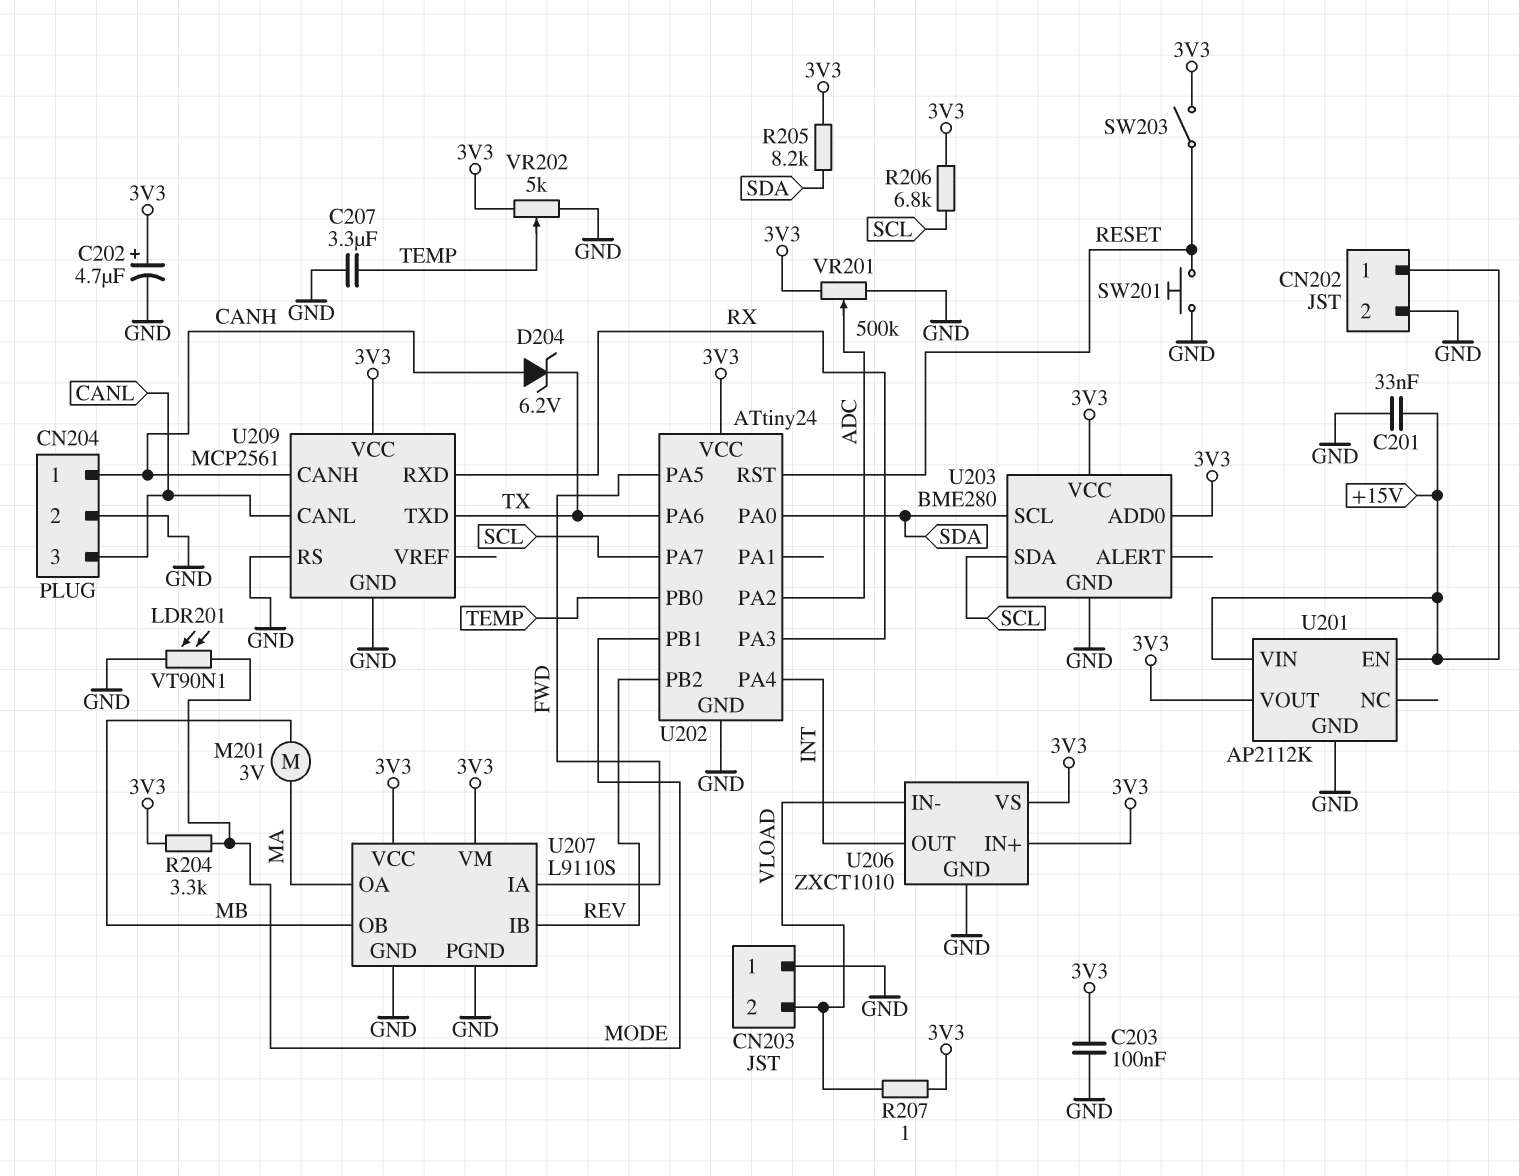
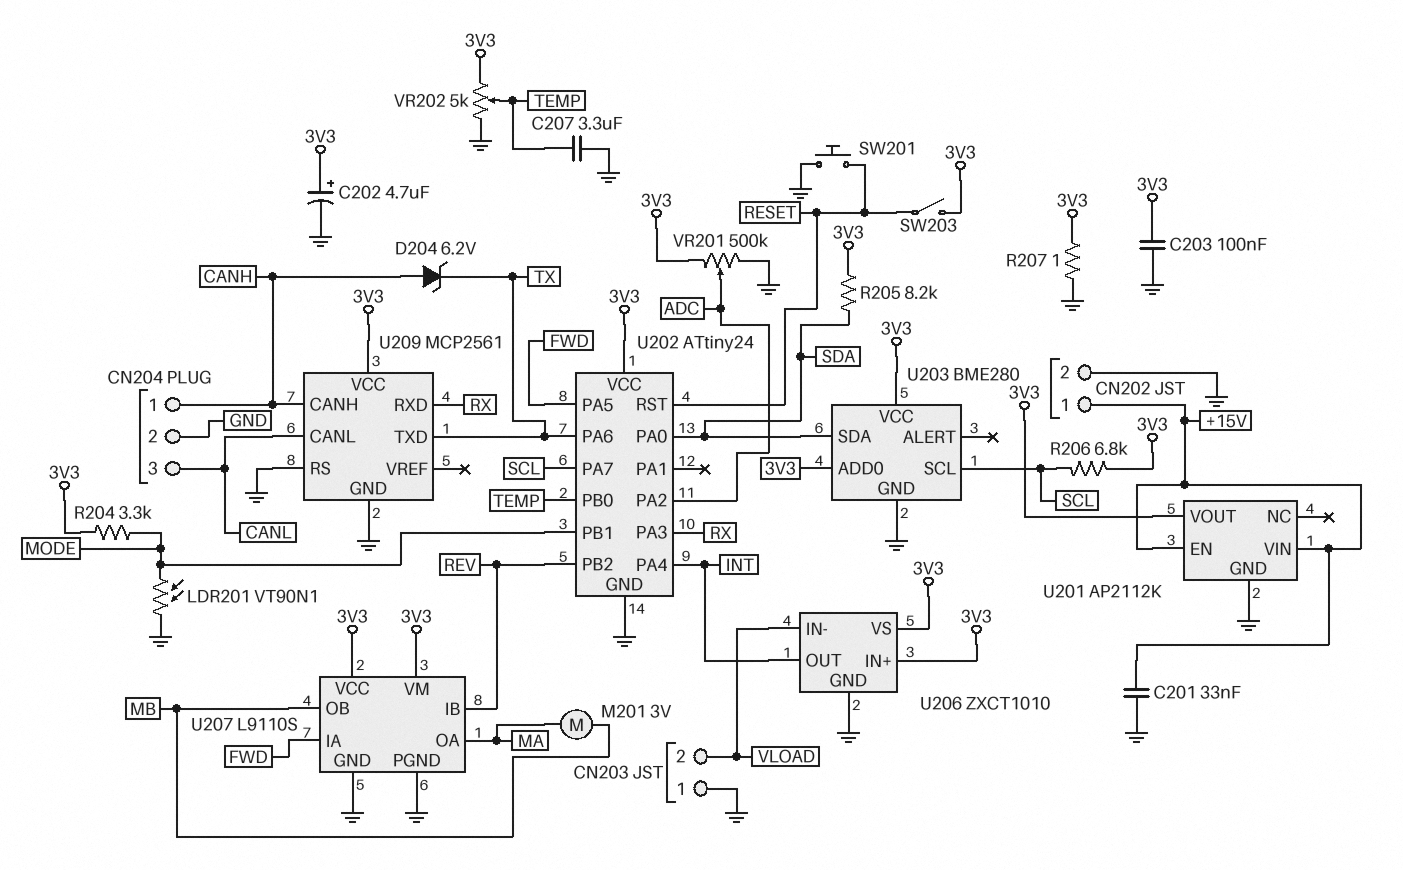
R207: 1 (3V3, VLOAD) -> 1 (3V3, GND)
U203 pin SCL: SDA -> SCL
U203 pin SDA: SCL -> SDA

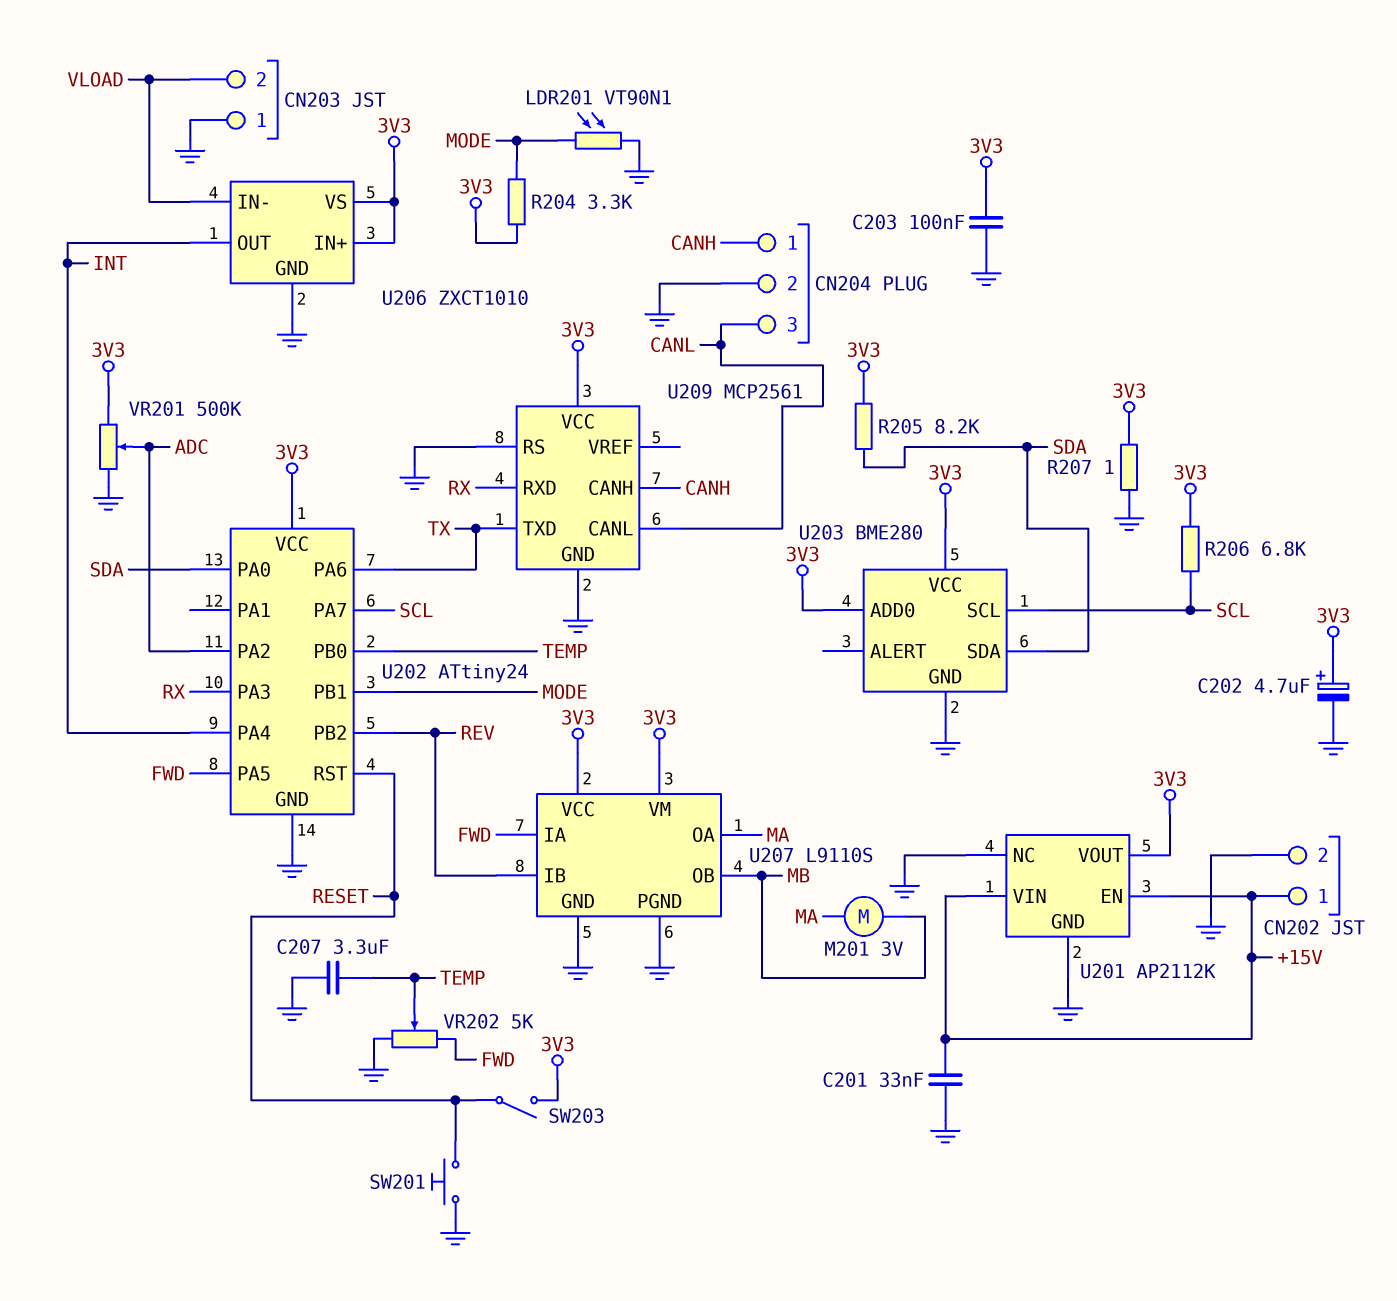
D204: zener 6.2V (A CANH, K TX) -> none
U201 pin NC: none -> GND
VR202: 5k (3V3, GND, wiper TEMP) -> 5k (FWD, GND, wiper TEMP)

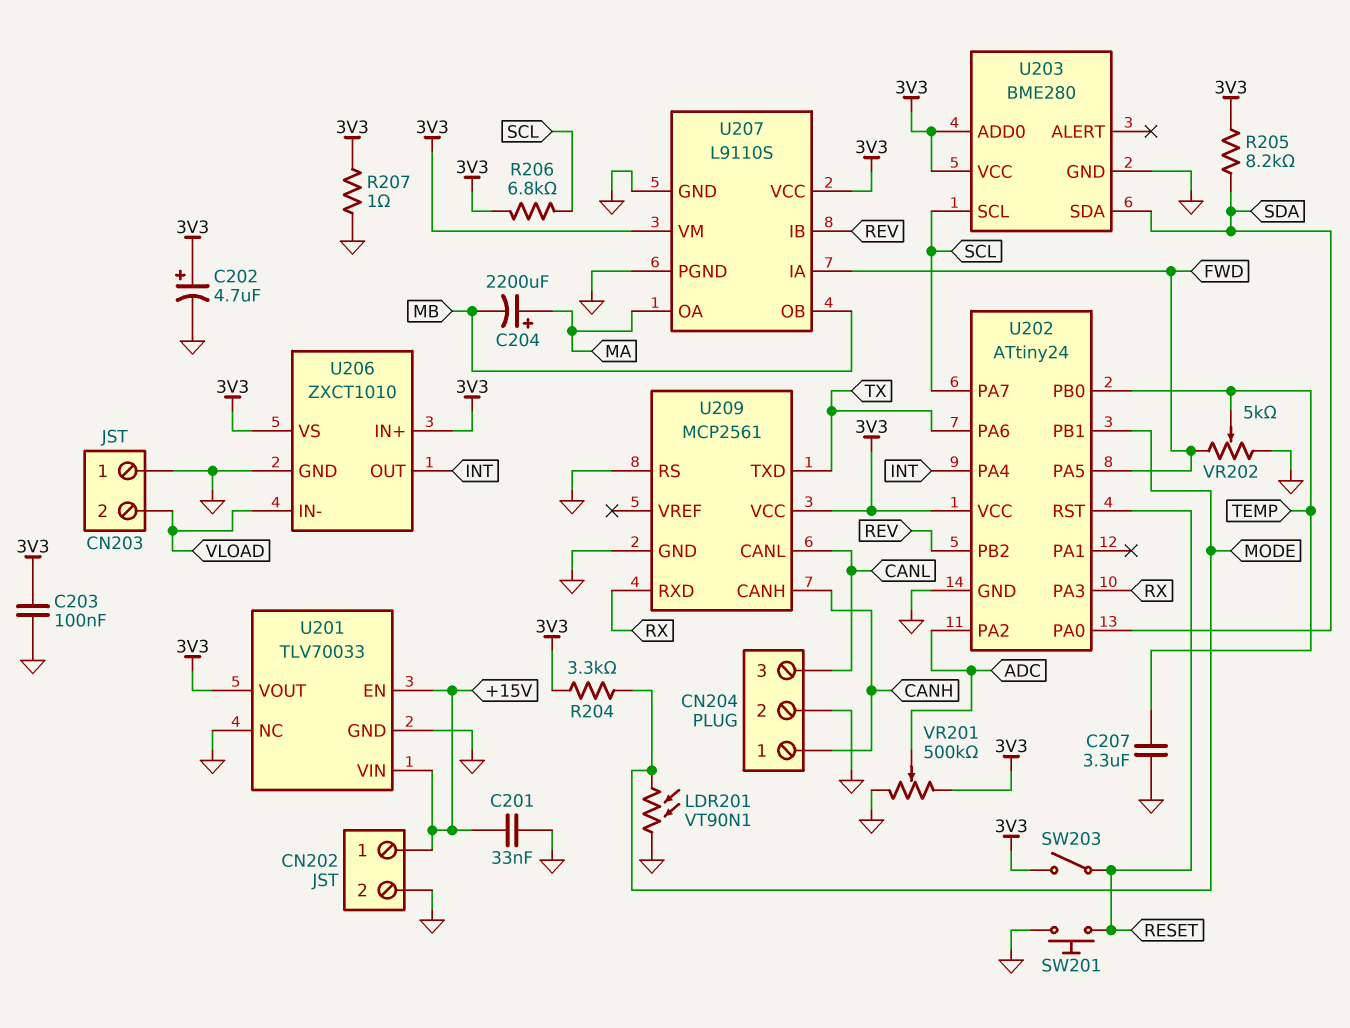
C204: none -> 2200uF (plus MA, minus MB)
M201: motor 3V (MA, MB) -> none
U201: AP2112K -> TLV70033

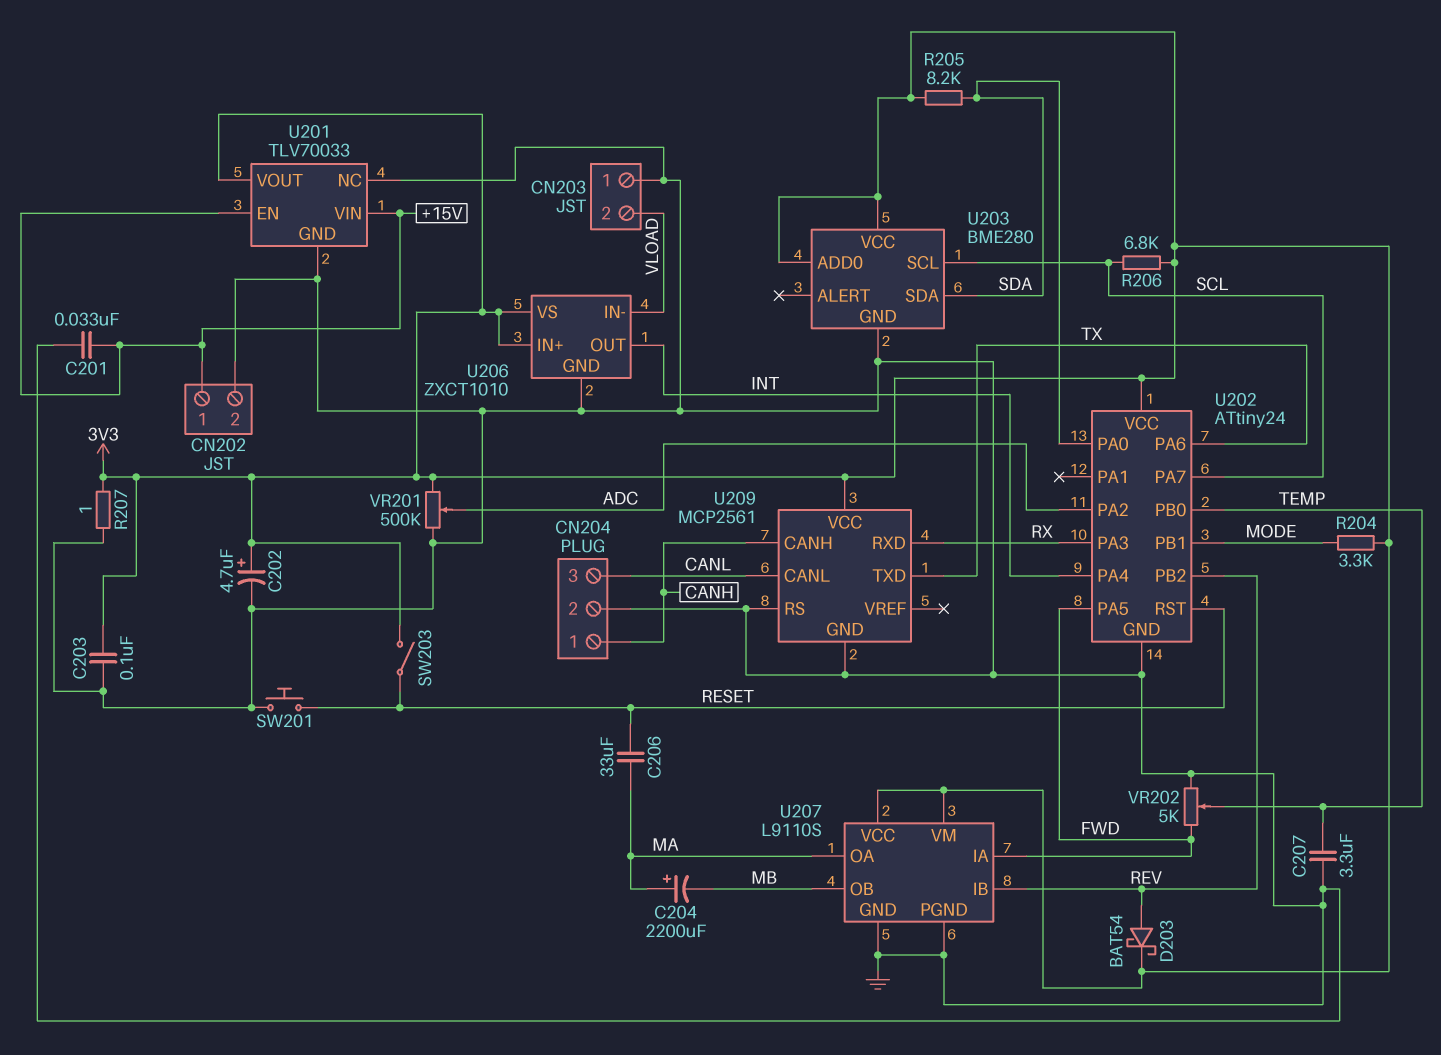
C206: none -> 33uF (MA, RESET)
D203: none -> schottky BAT54 (A REV, K 3V3)
LDR201: VT90N1 (GND, MODE) -> none

